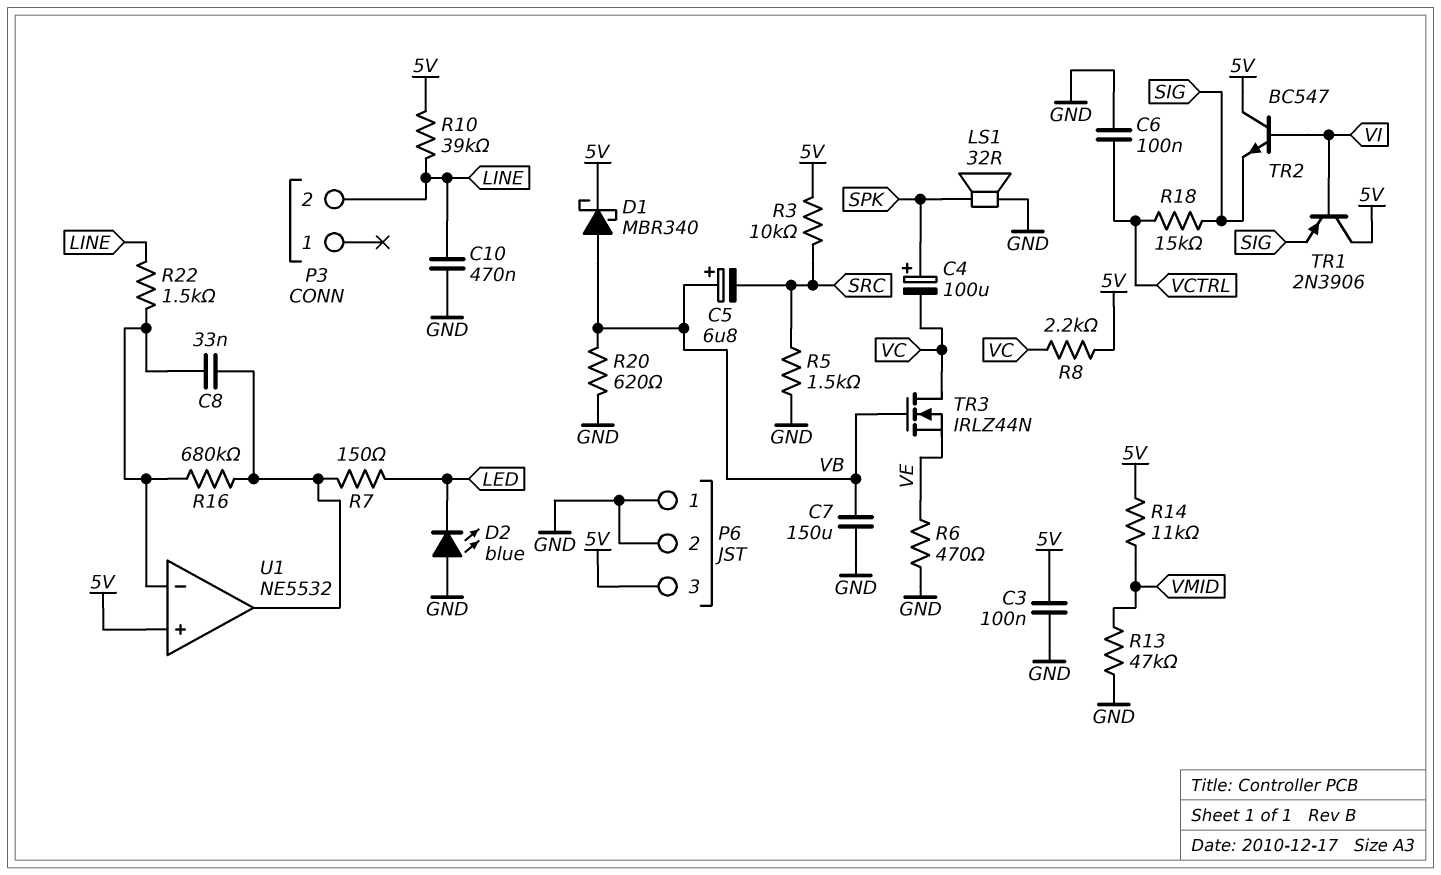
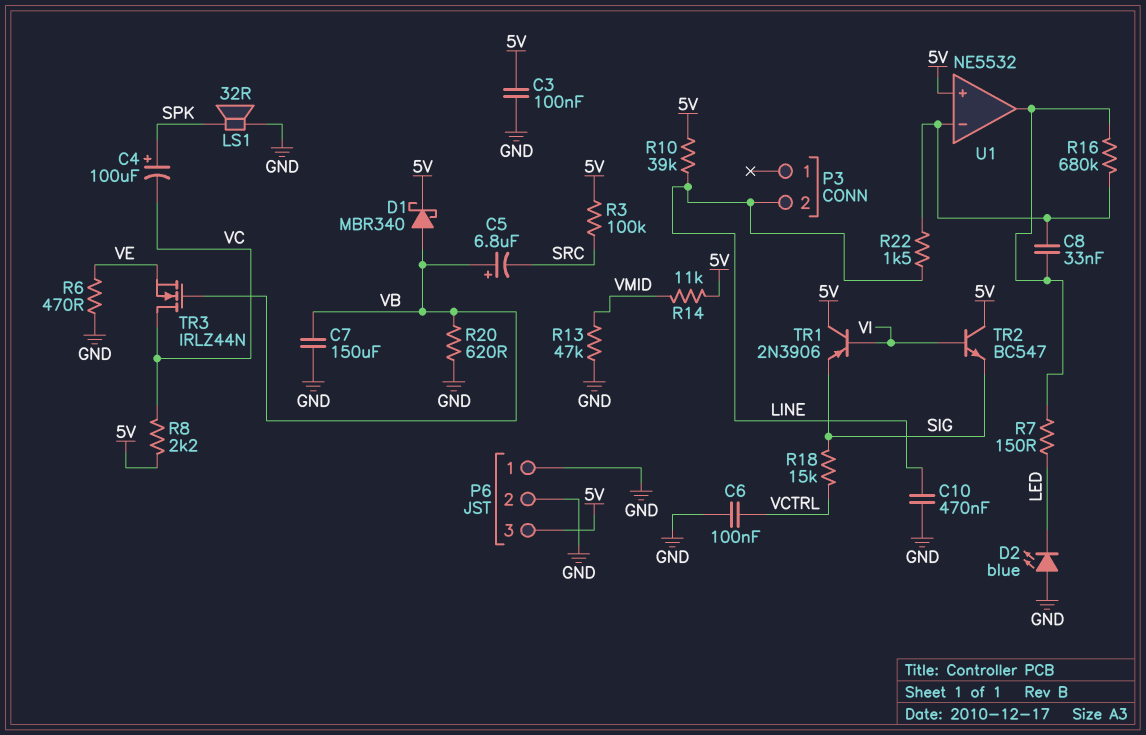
R3: 10k (5V, SRC) -> 100k (5V, SRC)
R5: 1.5k (GND, SRC) -> none

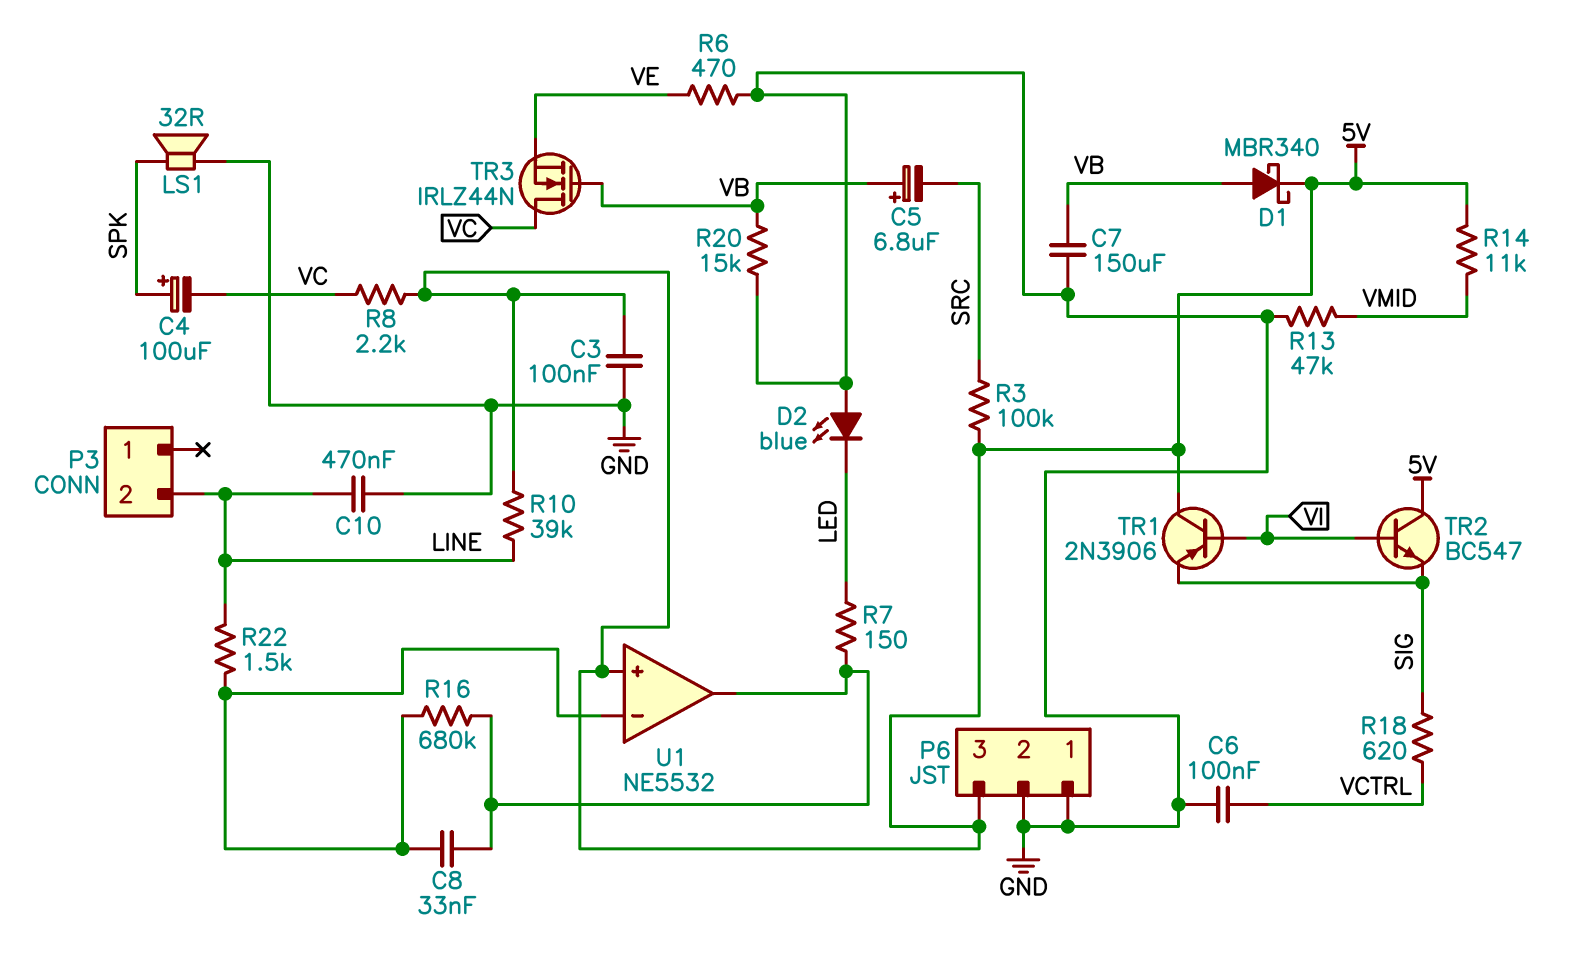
R18: 15k (SIG, VCTRL) -> 620 (SIG, VCTRL)
R20: 620 (GND, VB) -> 15k (GND, VB)

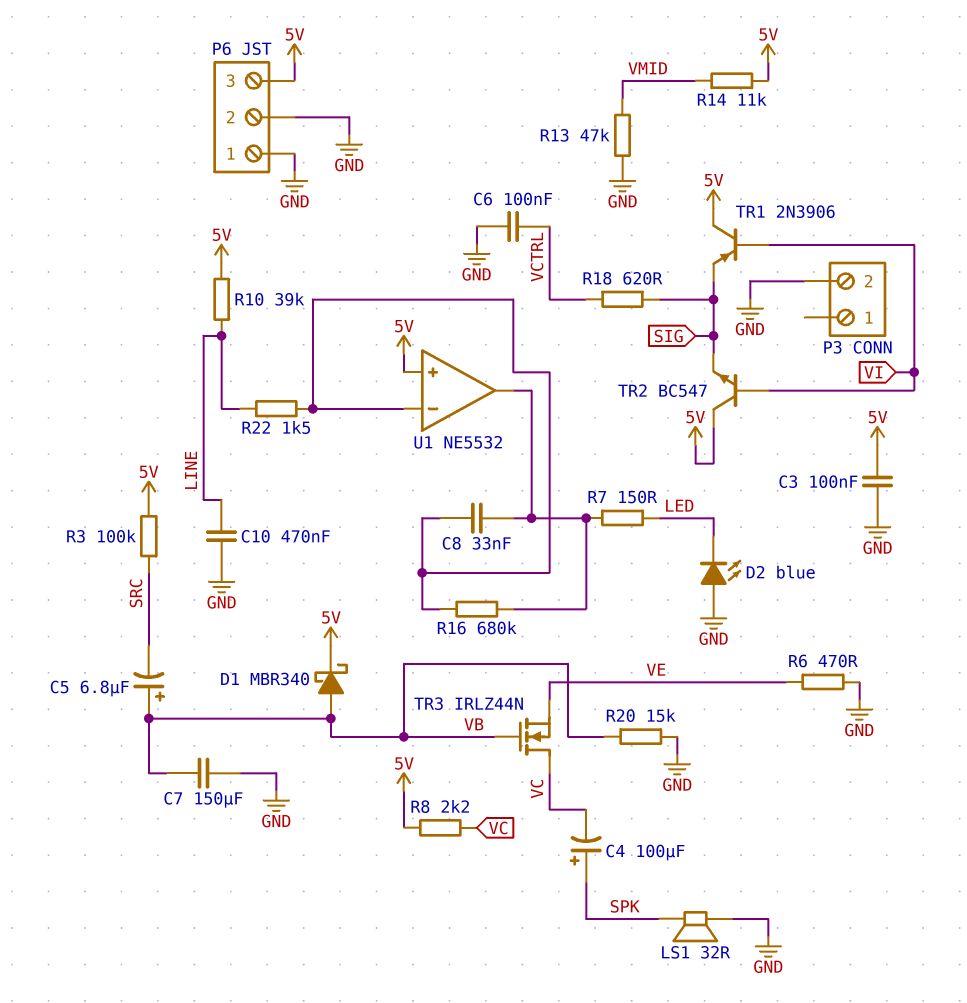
P3 pin 2: LINE -> GND

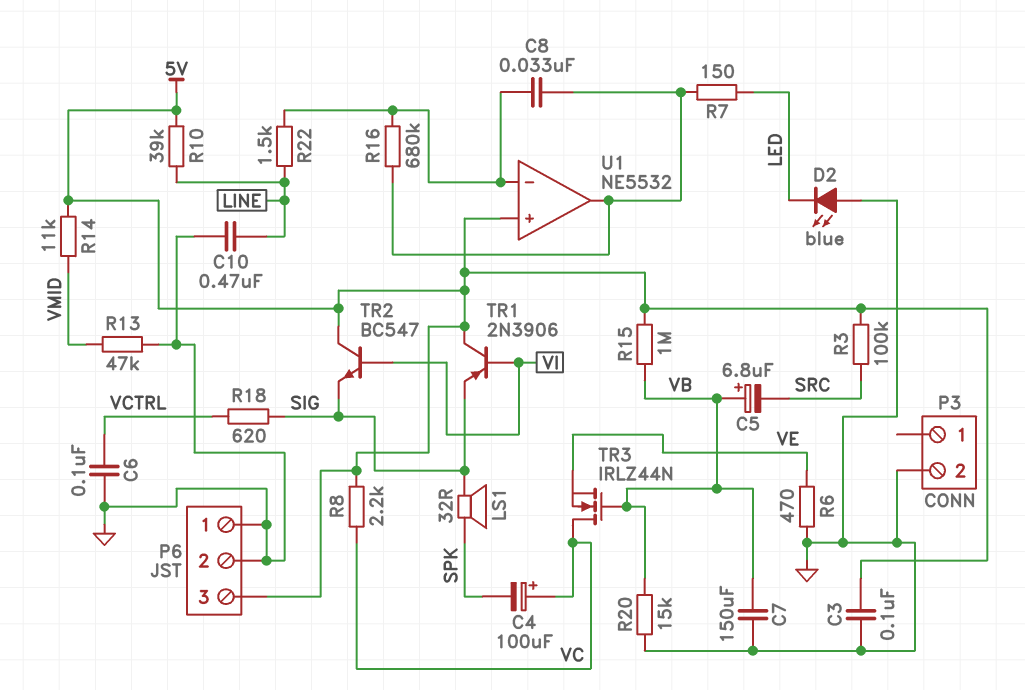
C4: 100uF (plus SPK, minus VC) -> 100uF (plus VC, minus SPK)
D1: schottky MBR340 (A VB, K 5V) -> none
LS1: speaker 32R (GND, SPK) -> speaker 32R (SIG, SPK)
R15: none -> 1M (5V, VB)

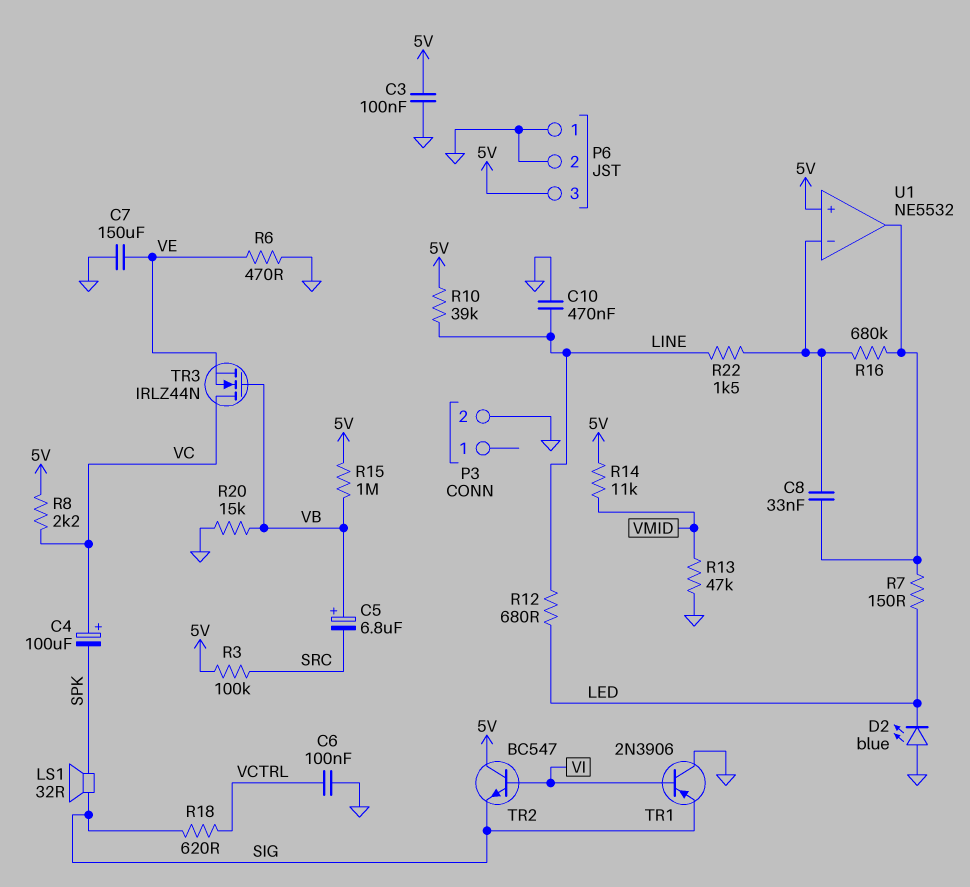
C7: 150uF (GND, VB) -> 150uF (GND, VE)
R12: none -> 680 (LED, LINE)
TR1: PNP 2N3906 (B VI, C 5V, E SIG) -> PNP 2N3906 (B VI, C GND, E SIG)

